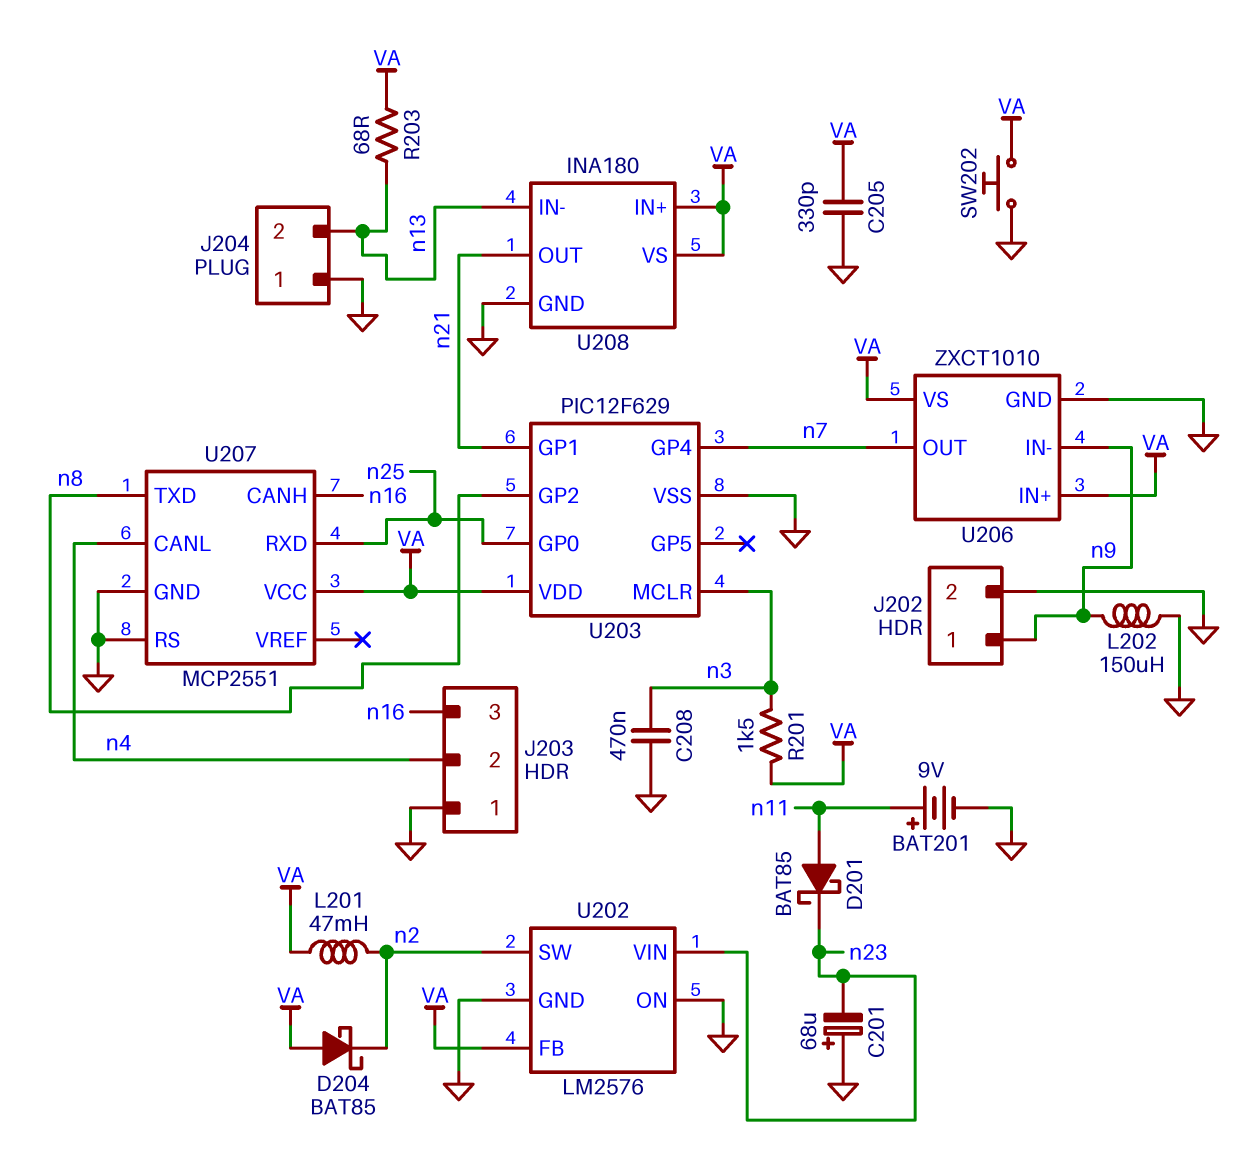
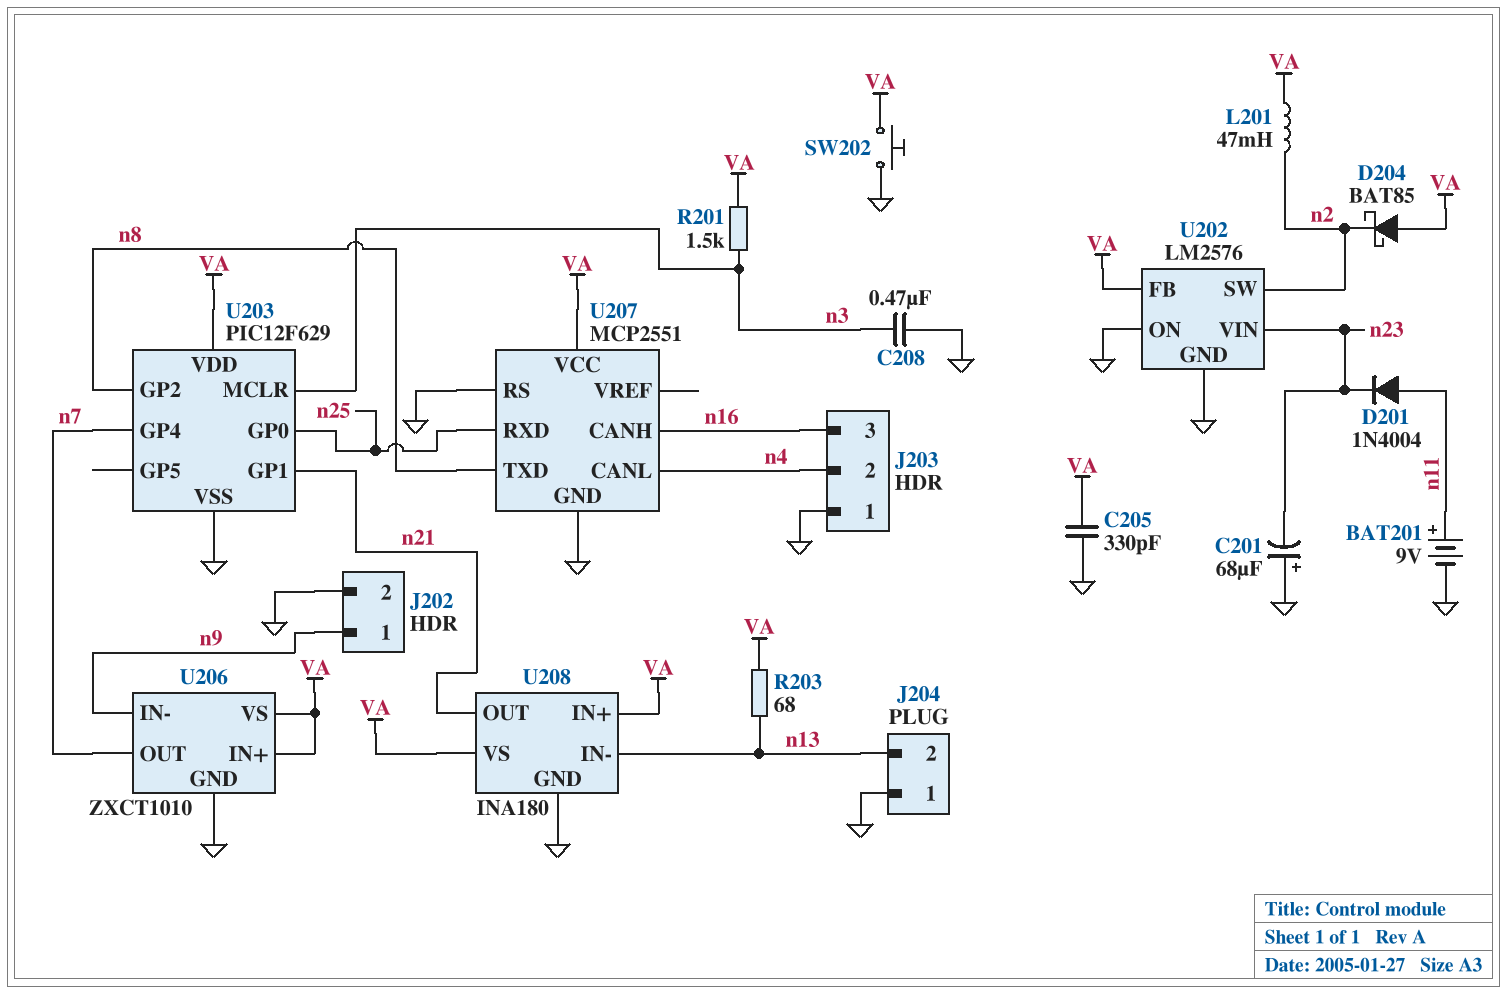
D201: schottky BAT85 (A n11, K n23) -> diode 1N4004 (A n11, K n23)
L202: 150uH (GND, n9) -> none

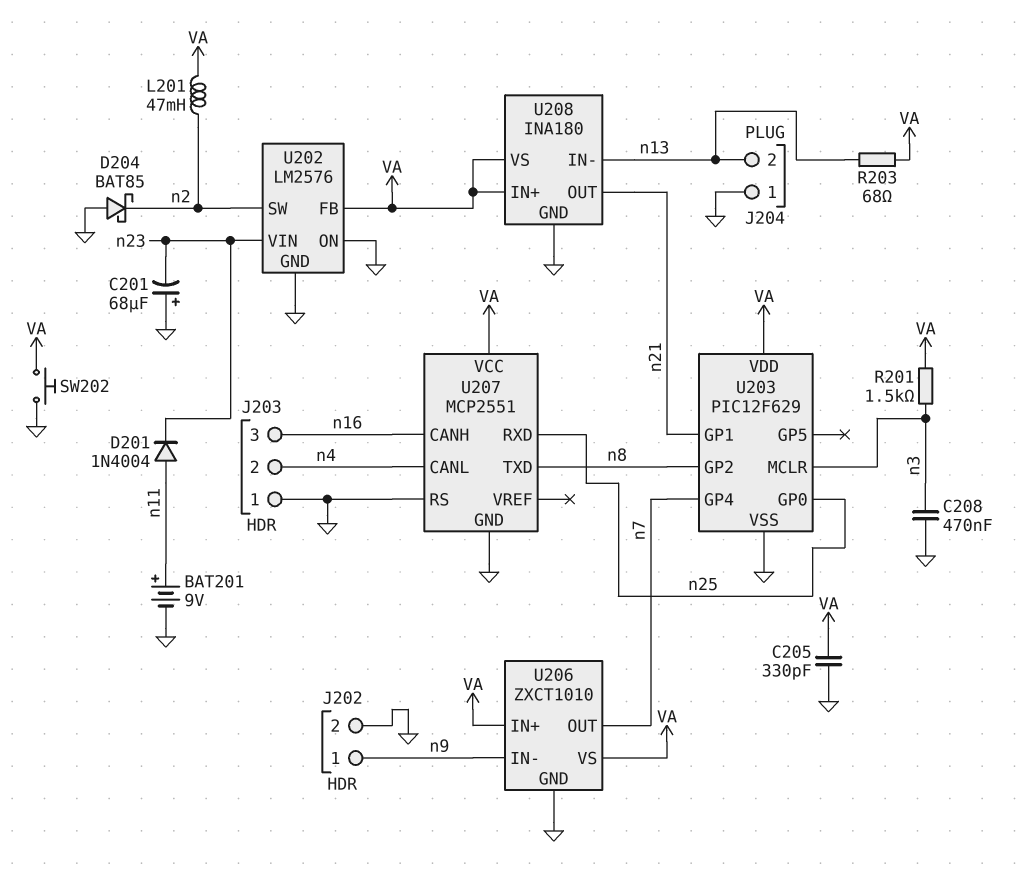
D204: schottky BAT85 (A VA, K n2) -> schottky BAT85 (A GND, K n2)

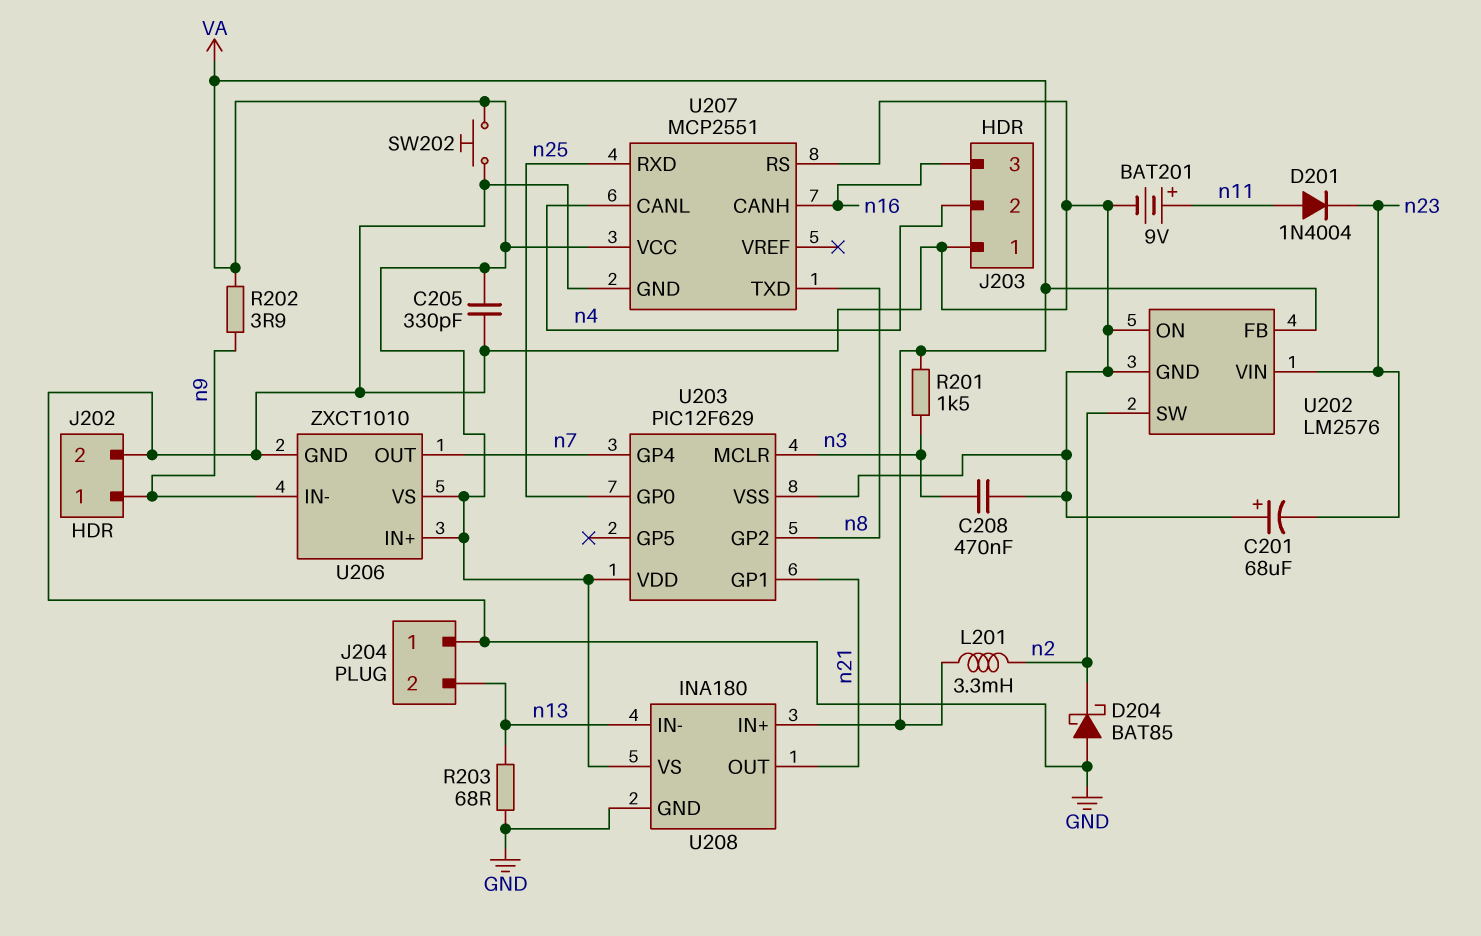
L201: 47mH (VA, n2) -> 3.3mH (VA, n2)
R202: none -> 3.9 (VA, n9)
R203: 68 (VA, n13) -> 68 (GND, n13)

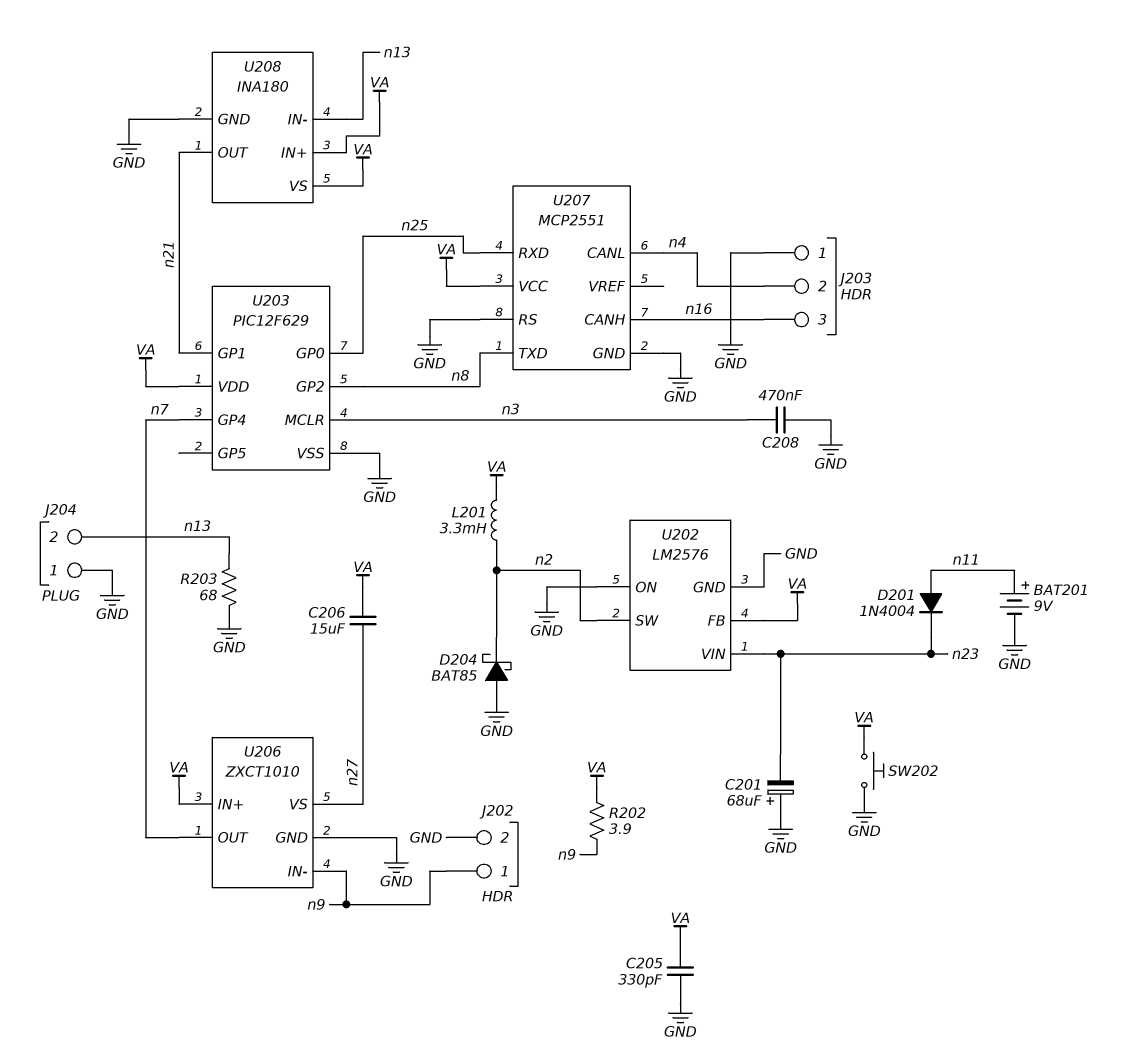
C206: none -> 15uF (VA, n27)
R201: 1.5k (VA, n3) -> none
U206 pin VS: VA -> n27

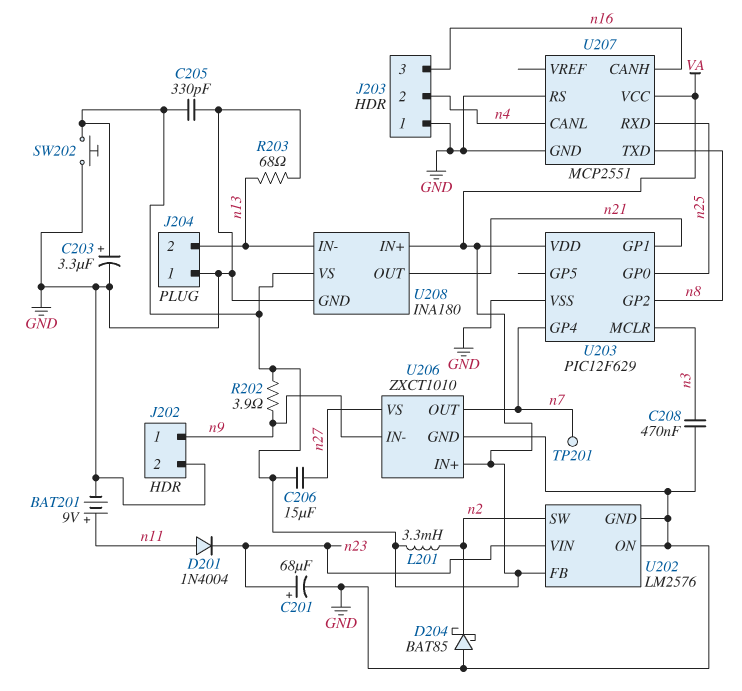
C201: 68uF (plus GND, minus n23) -> 68uF (plus n23, minus GND)
C203: none -> 3.3uF (plus VA, minus GND)
TP201: none -> test point (n7)

